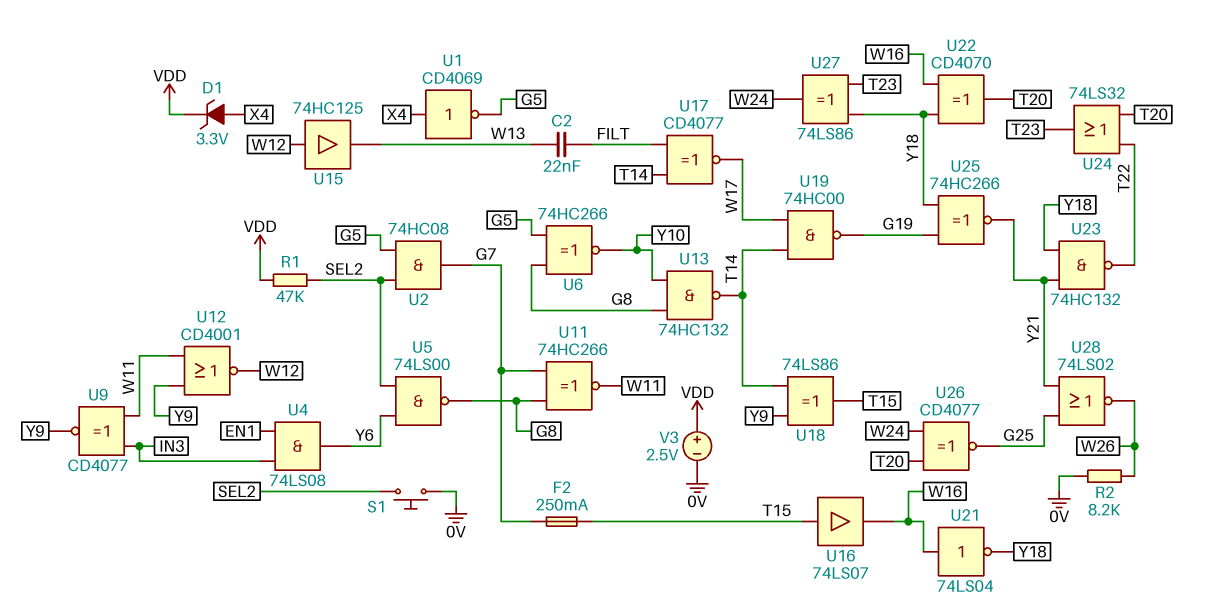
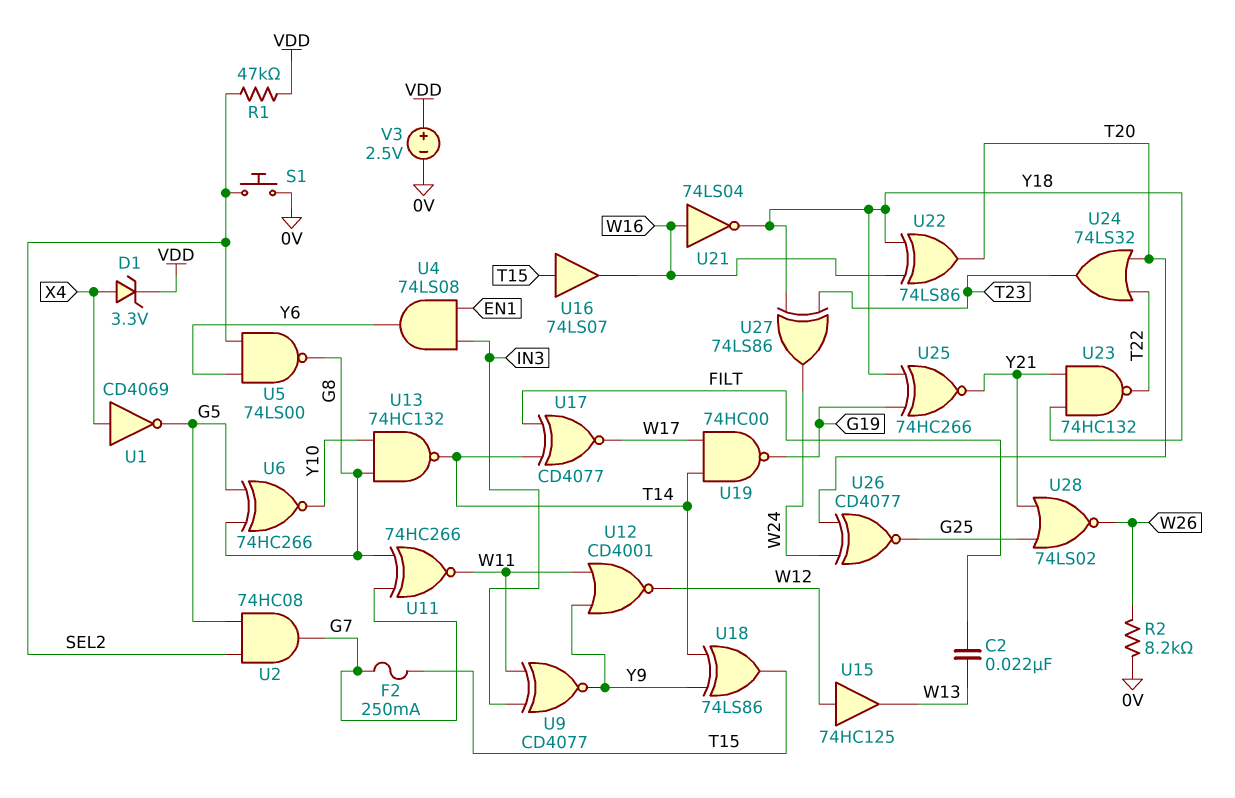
U22: XOR CD4070 (in W16, in Y18, out T20) -> XOR 74LS86 (in W16, in Y18, out T20)

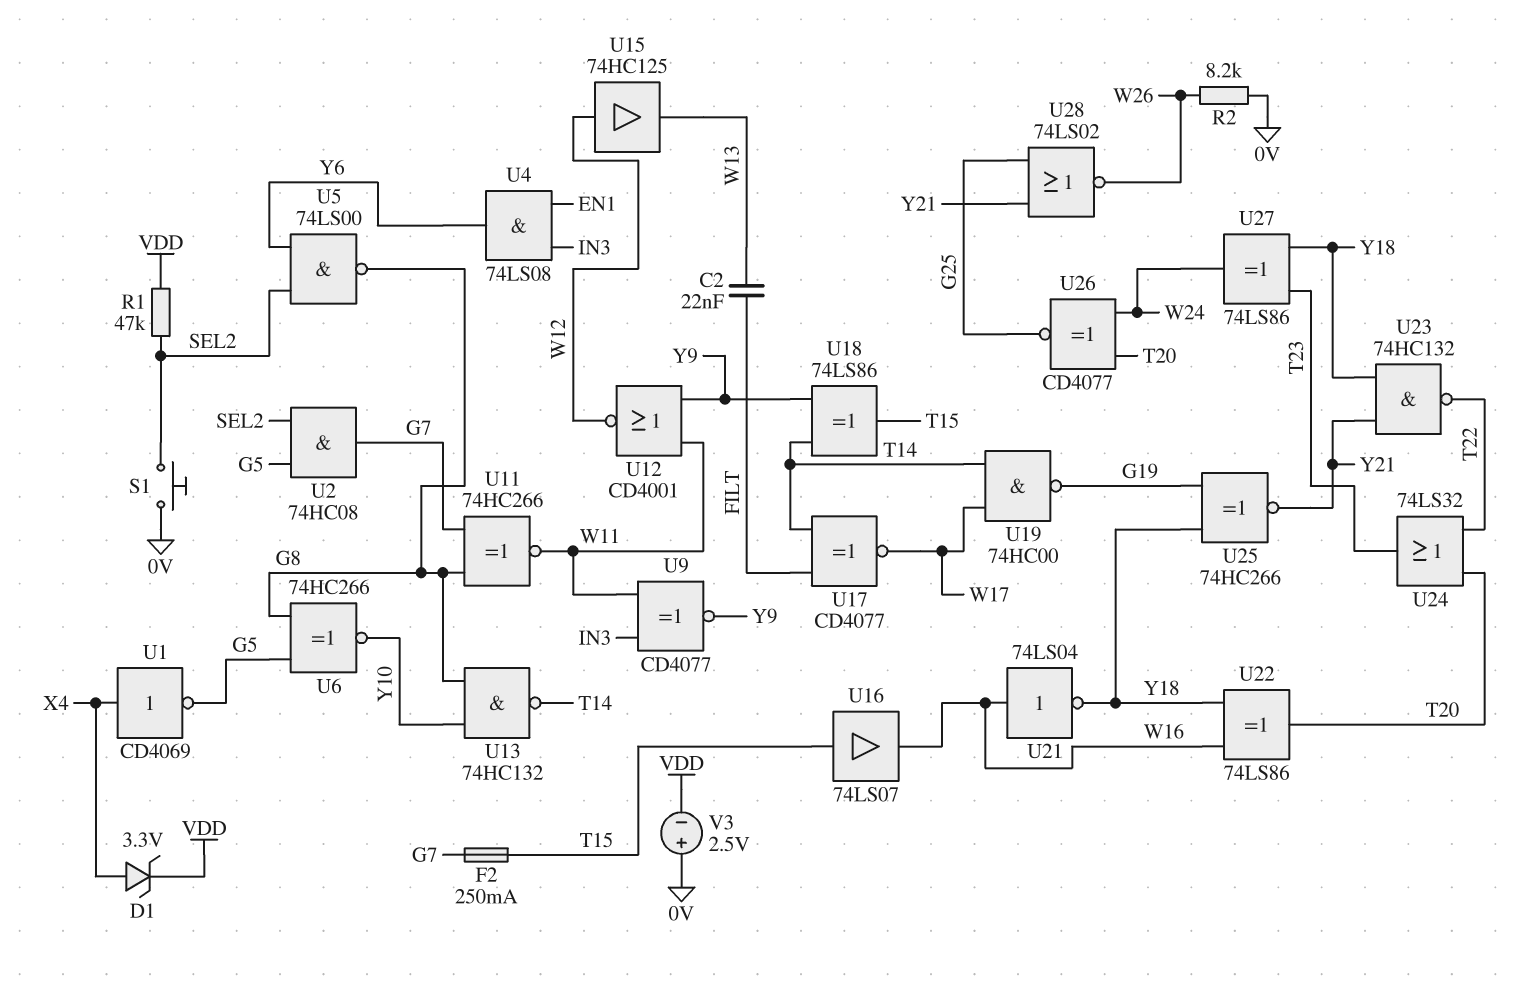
V3: 2.5V (plus VDD, minus 0V) -> 2.5V (plus 0V, minus VDD)

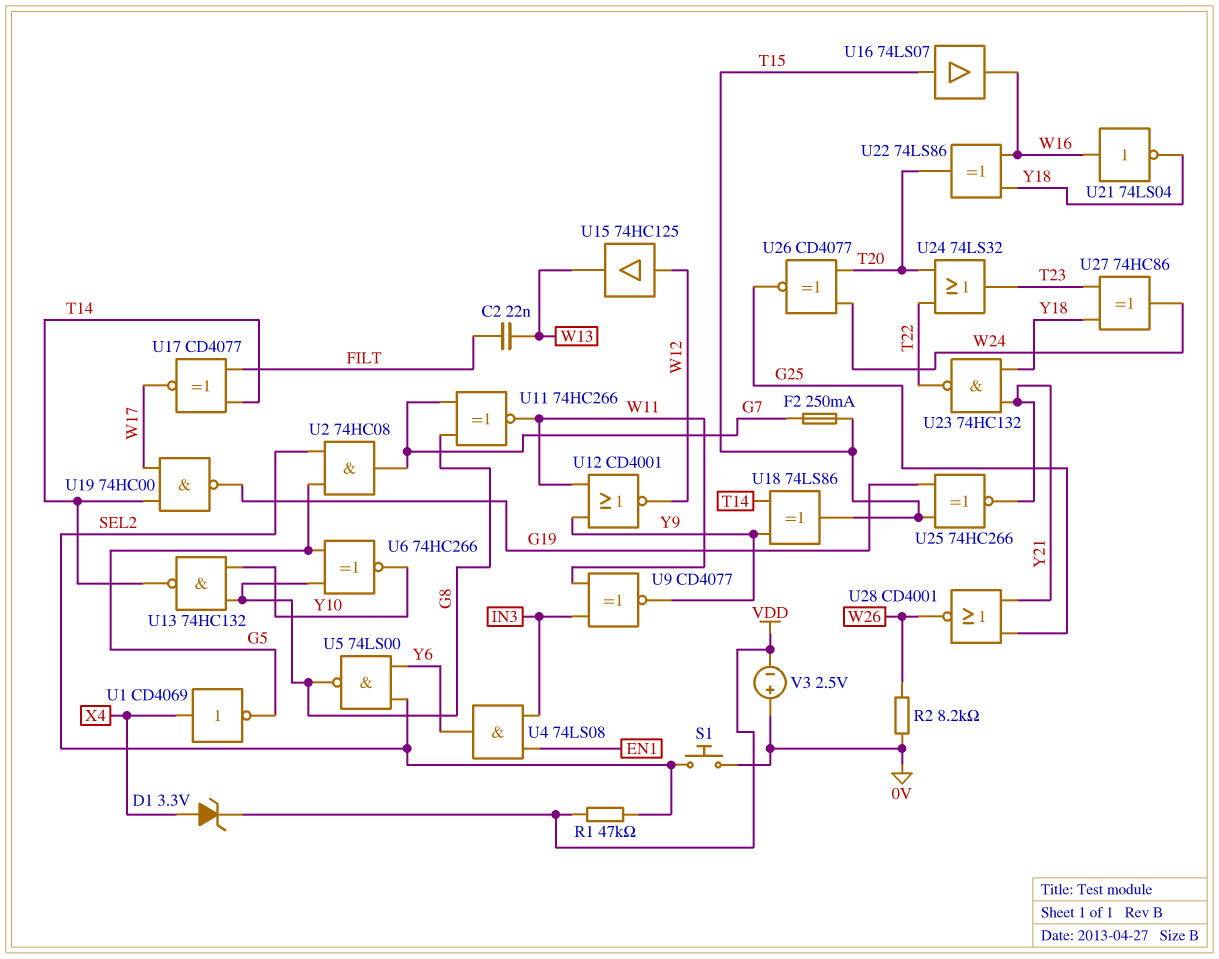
U25: XNOR 74HC266 (in G19, in Y18, out Y21) -> XNOR 74HC266 (in G19, in T15, out Y21)
U27: XOR 74LS86 (in T23, in Y18, out W24) -> XOR 74HC86 (in T23, in Y18, out W24)
U28: NOR 74LS02 (in G25, in Y21, out W26) -> NOR CD4001 (in G25, in Y21, out W26)

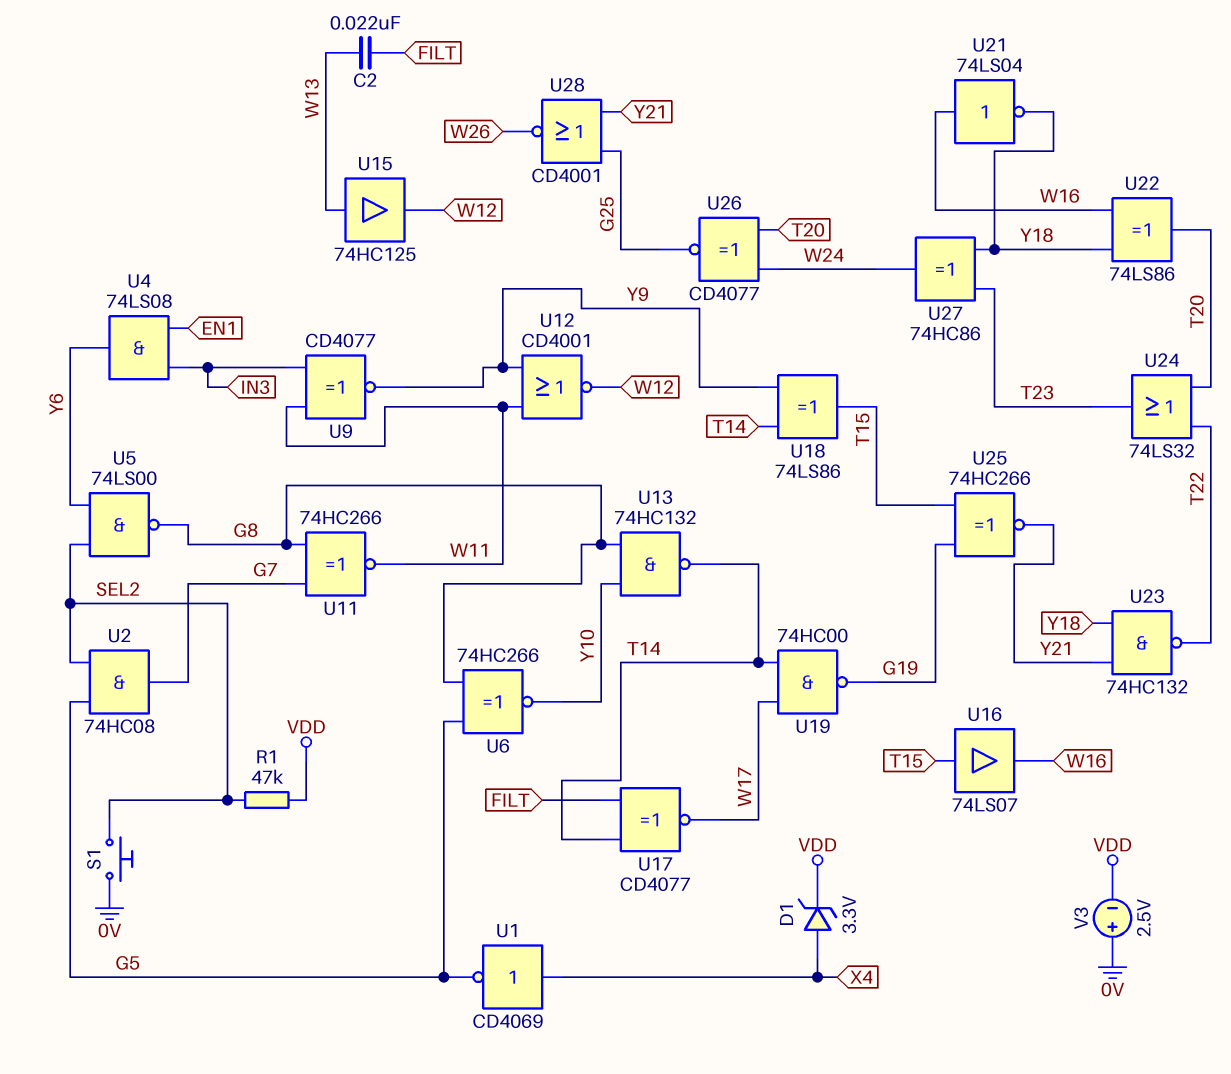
F2: 250mA (G7, T15) -> none
R2: 8.2k (0V, W26) -> none
U15: buffer 74HC125 (in W12, out W13) -> buffer 74HC125 (in W13, out W12)

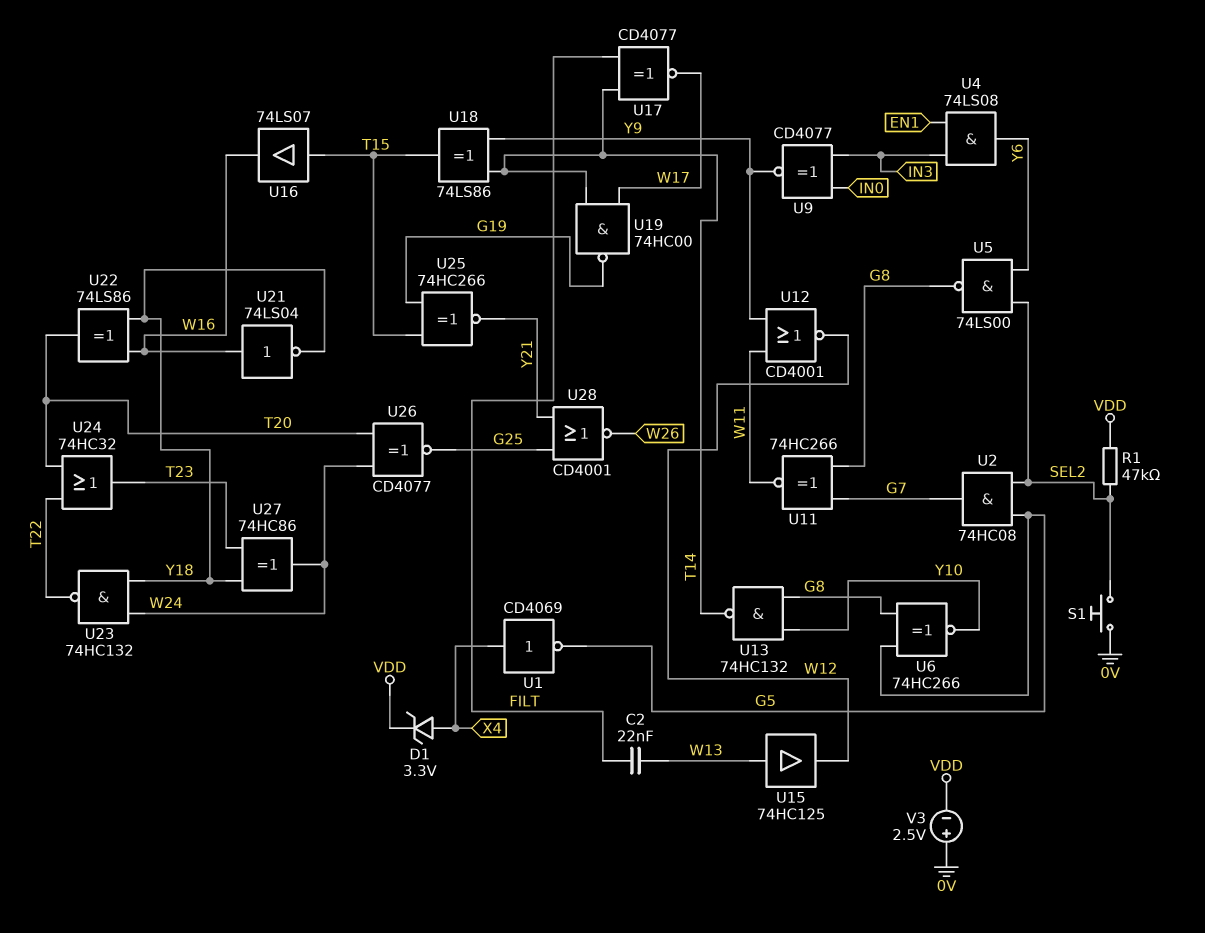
U9: XNOR CD4077 (in IN3, in W11, out Y9) -> XNOR CD4077 (in IN0, in IN3, out Y9)
U23: NAND 74HC132 (in Y18, in Y21, out T22) -> NAND 74HC132 (in W24, in Y18, out T22)
U24: OR 74LS32 (in T20, in T22, out T23) -> OR 74HC32 (in T20, in T22, out T23)

